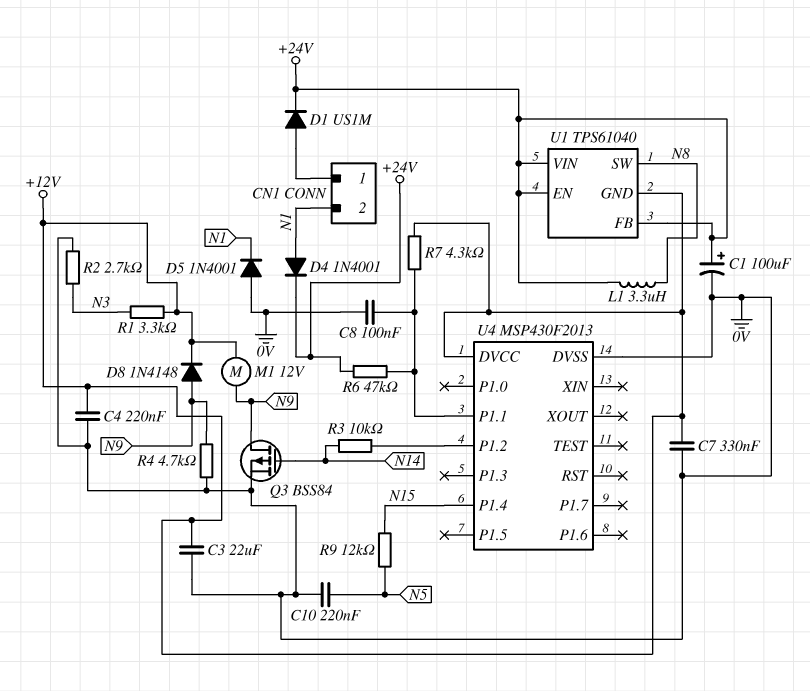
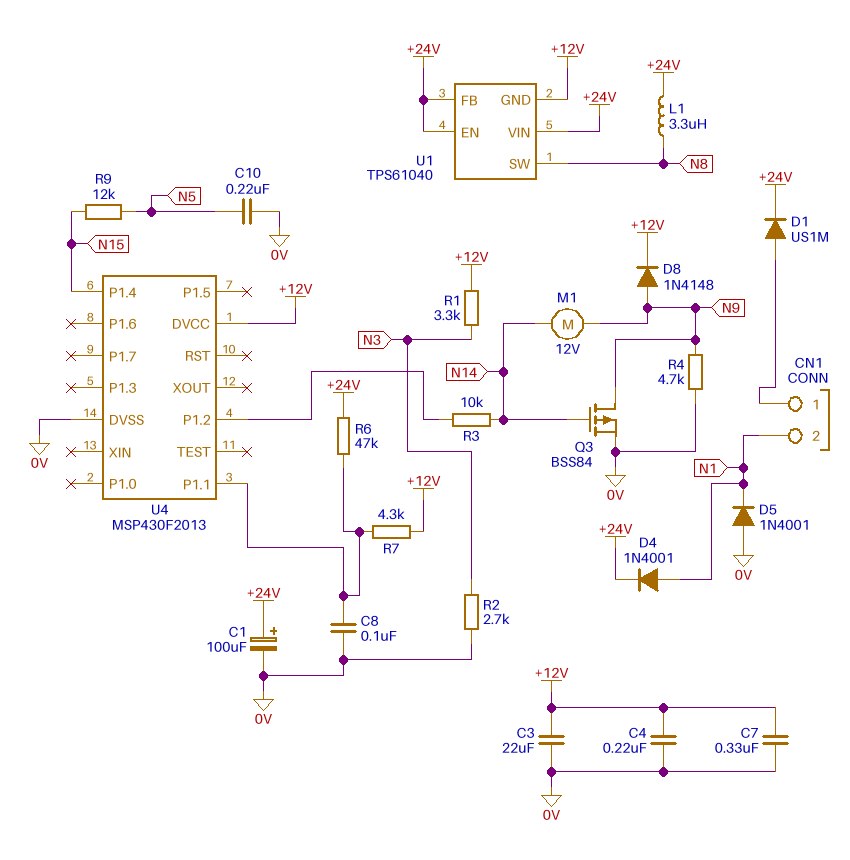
M1: motor 12V (+12V, N9) -> motor 12V (N9, N14)

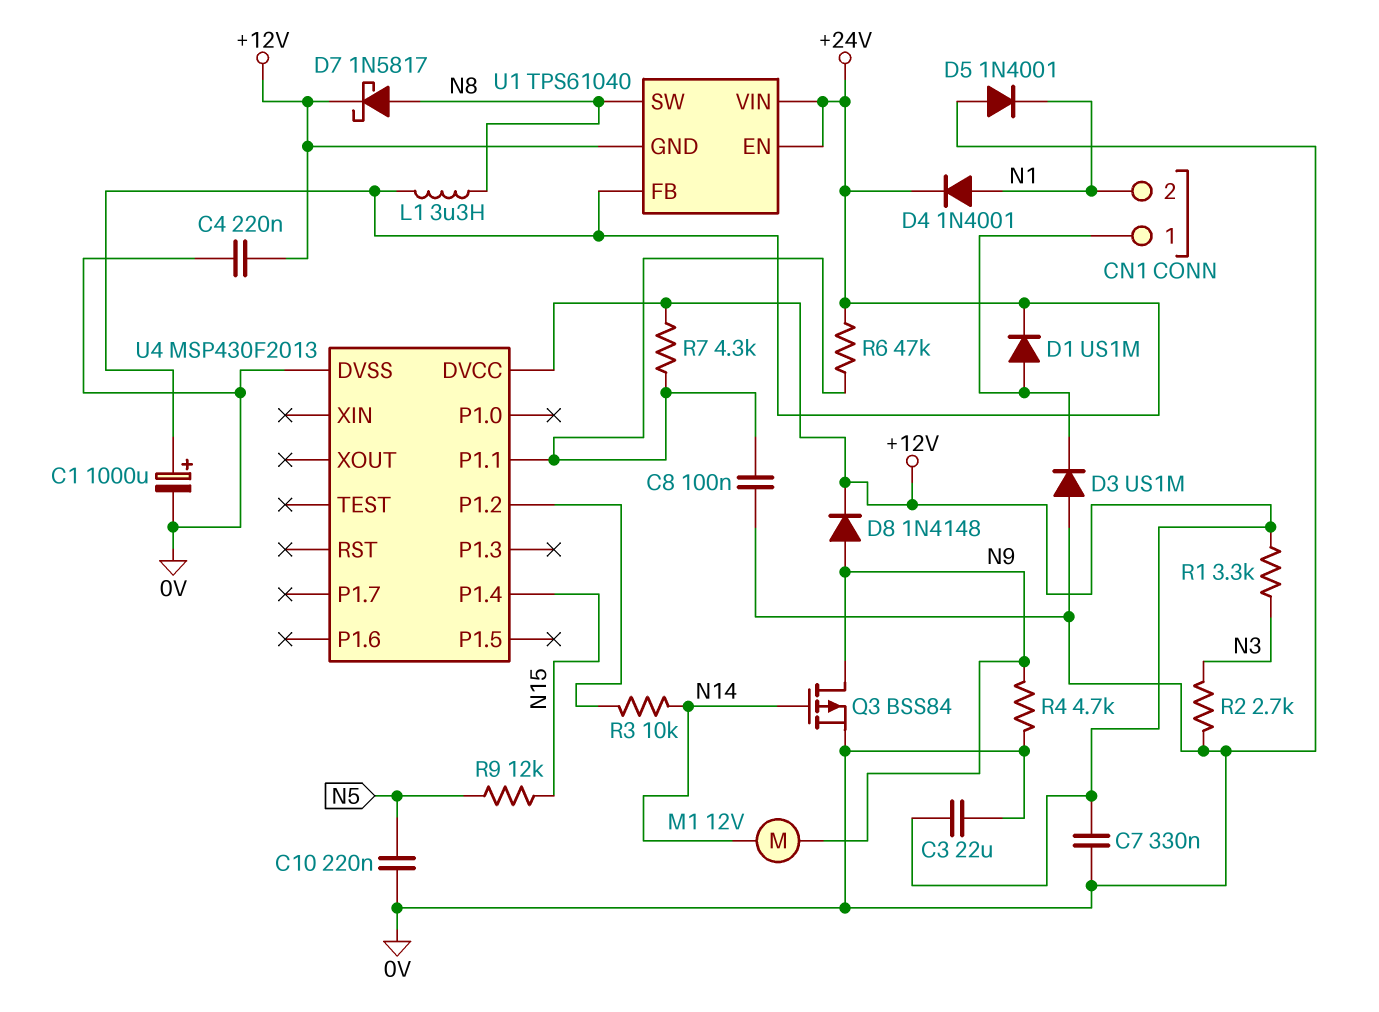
C1: 100uF (plus +24V, minus 0V) -> 1000uF (plus +24V, minus 0V)
D3: none -> diode US1M (A 0V, K CN1/1)
D7: none -> schottky 1N5817 (A N8, K +12V)

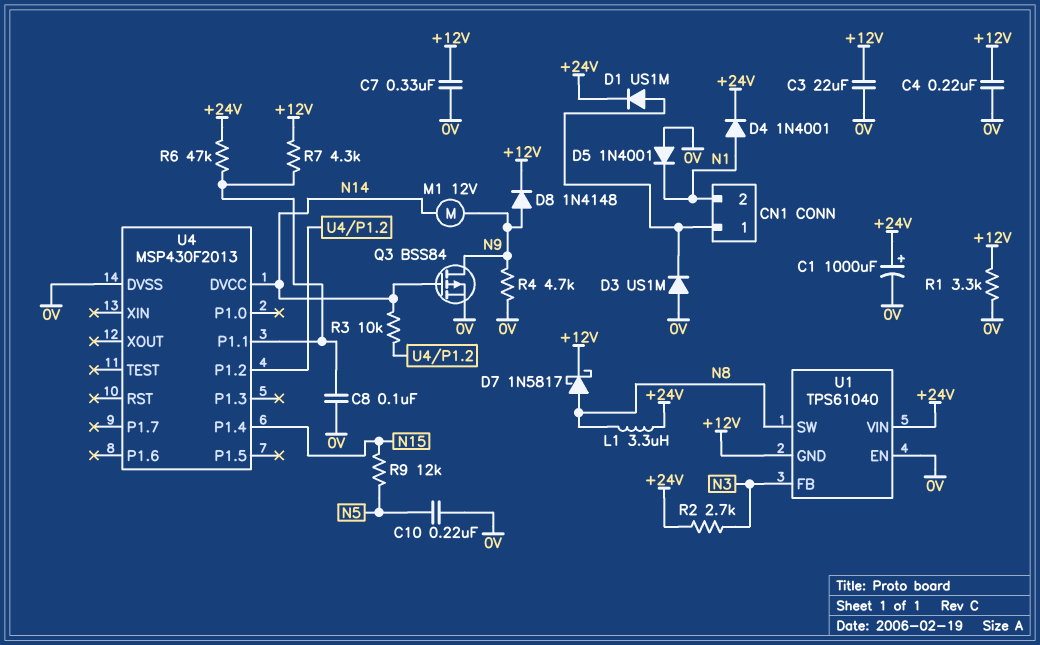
R1: 3.3k (+12V, N3) -> 3.3k (+12V, 0V)
R2: 2.7k (0V, N3) -> 2.7k (+24V, N3)
U1 pin EN: +24V -> 0V
U1 pin FB: +24V -> N3
U4 pin DVCC: +12V -> N14

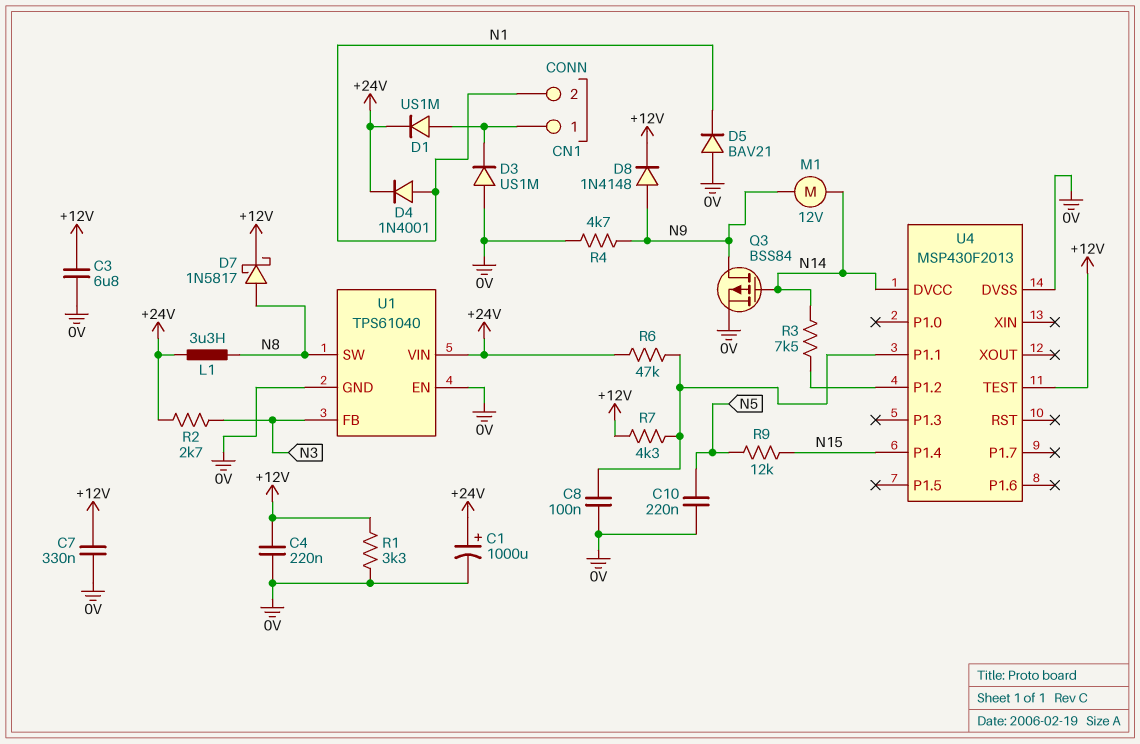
C3: 22uF (+12V, 0V) -> 6.8uF (+12V, 0V)
D5: diode 1N4001 (A 0V, K N1) -> diode BAV21 (A 0V, K N1)
R3: 10k (N14, U4/P1.2) -> 7.5k (N14, U4/P1.2)
U1 pin GND: +12V -> 0V
U4 pin TEST: none -> +12V

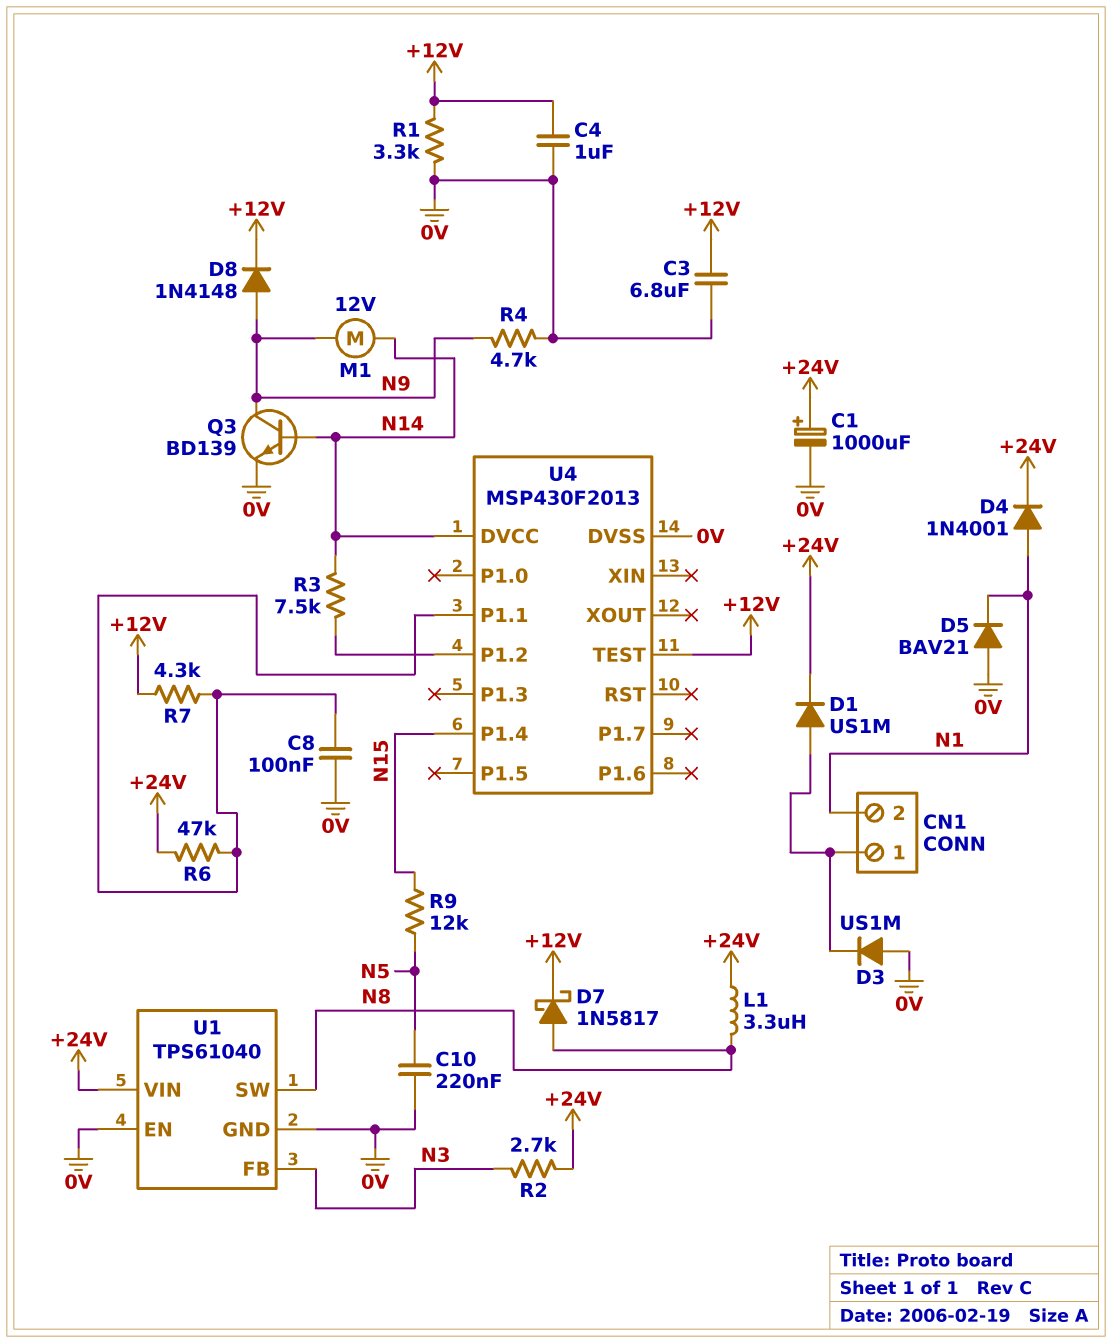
C4: 220nF (+12V, 0V) -> 1uF (+12V, 0V)
C7: 330nF (+12V, 0V) -> none
Q3: PMOS BSS84 (G N14, D N9, S 0V) -> NPN BD139 (B N14, C N9, E 0V)

